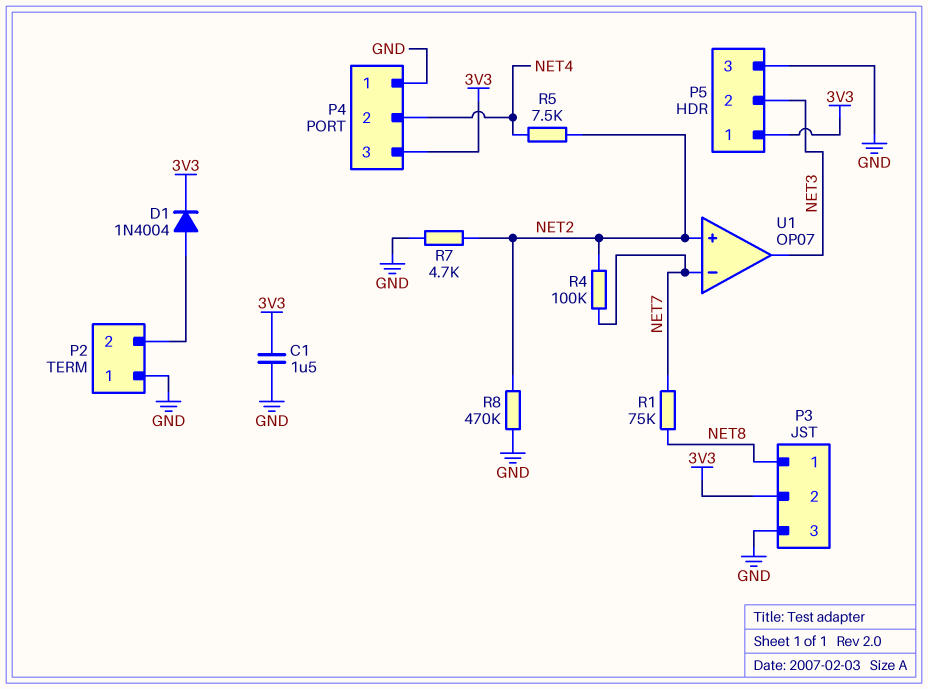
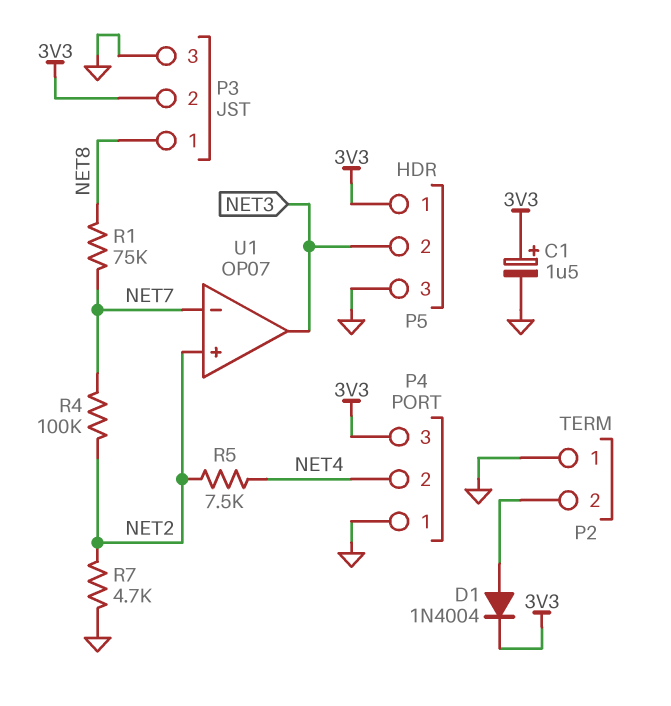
C1: 1.5uF (3V3, GND) -> 1.5uF (plus 3V3, minus GND)
R8: 470k (GND, NET2) -> none

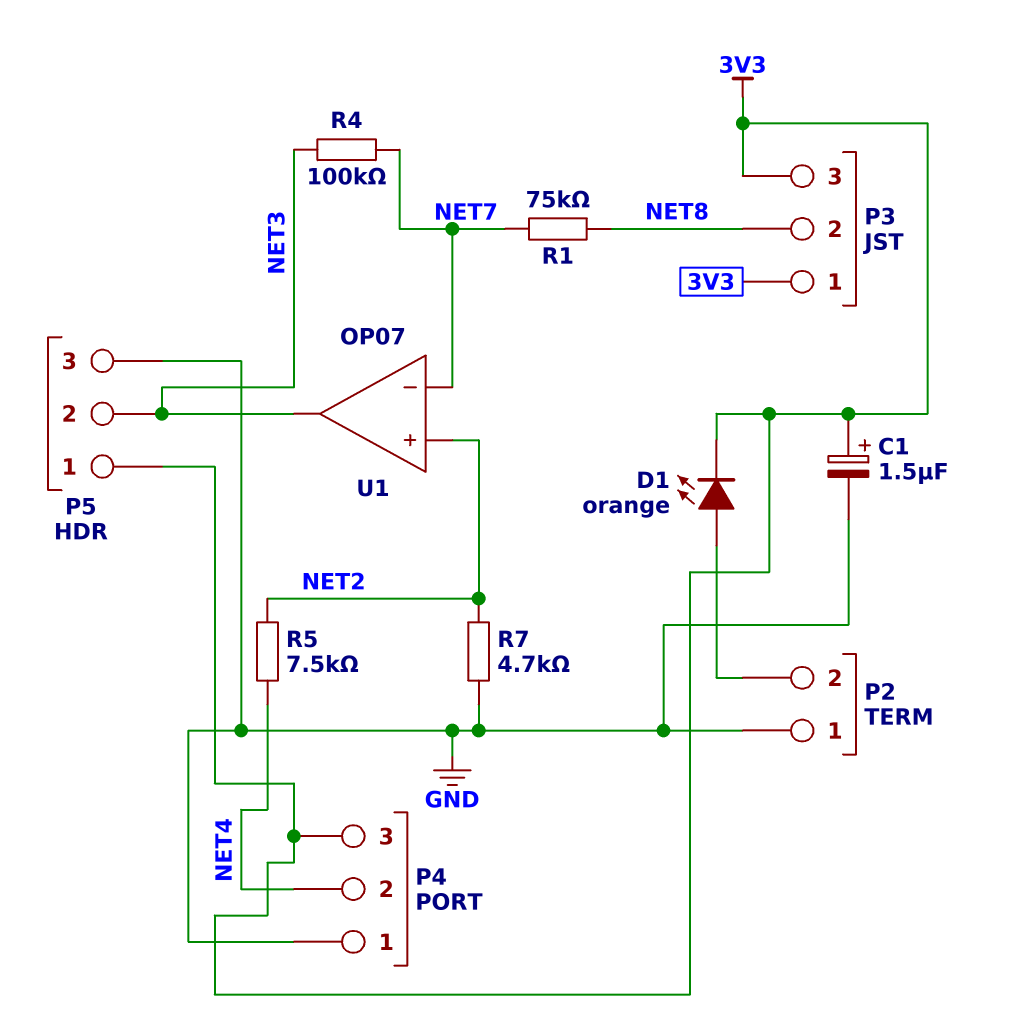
D1: diode 1N4004 (A P2/2, K 3V3) -> LED orange (A P2/2, K 3V3)
P3 pin 1: NET8 -> 3V3
P3 pin 2: 3V3 -> NET8
P3 pin 3: GND -> 3V3
R4: 100k (NET2, NET7) -> 100k (NET3, NET7)

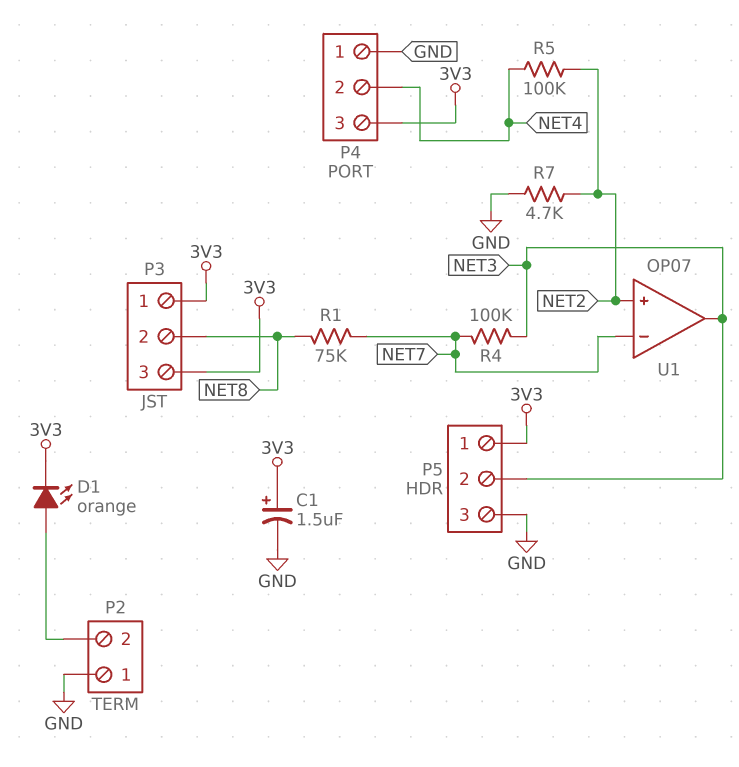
R5: 7.5k (NET2, NET4) -> 100k (NET2, NET4)

